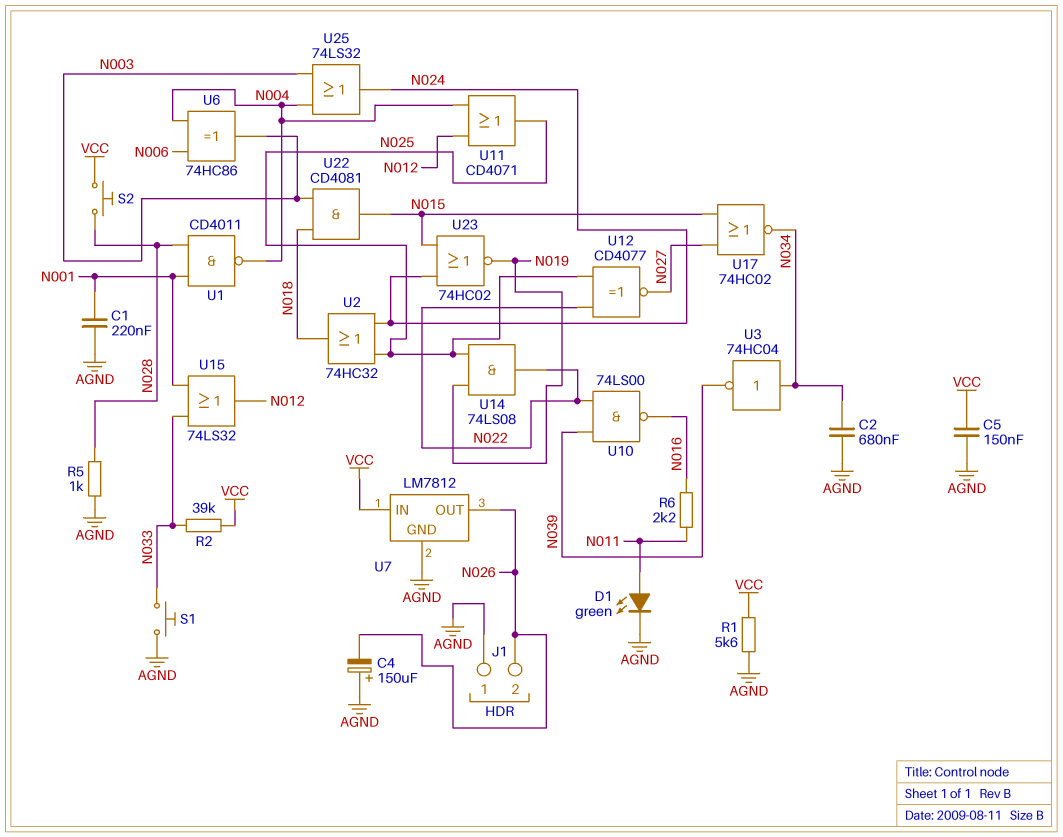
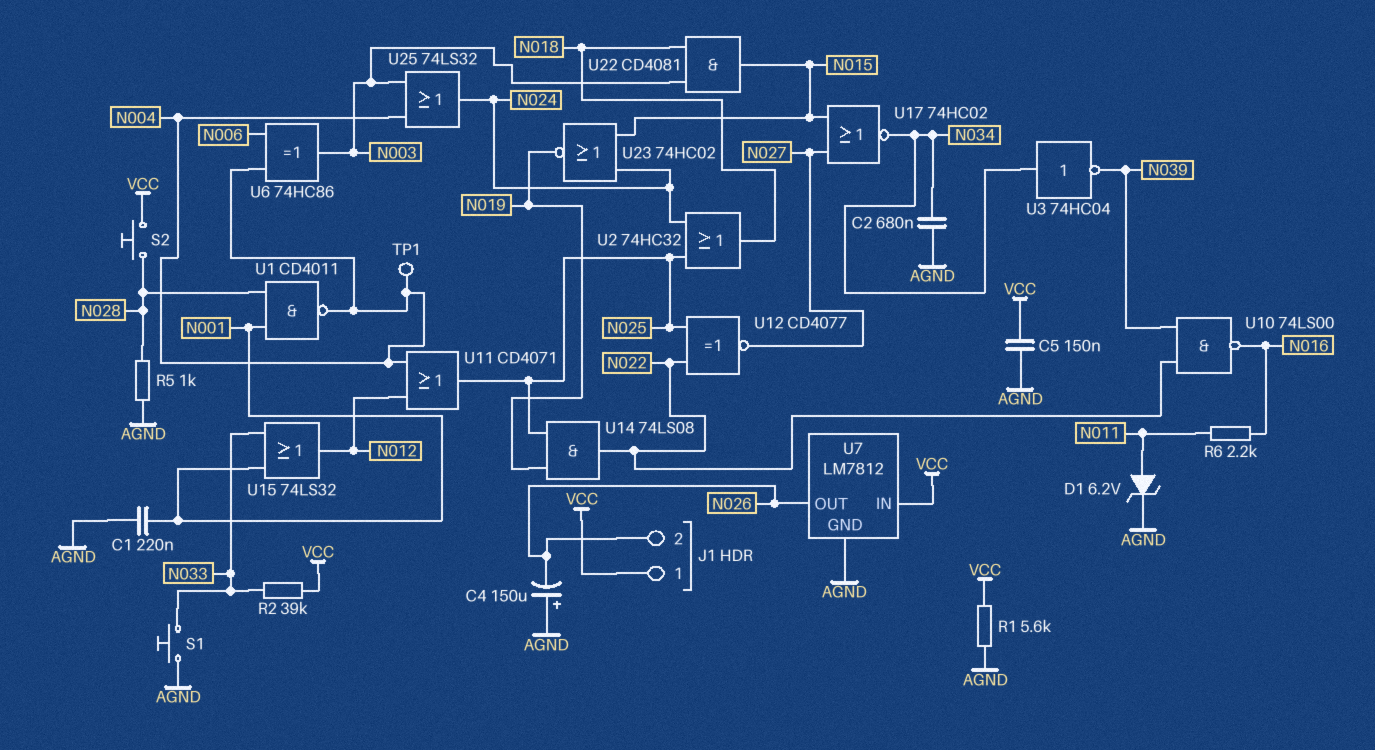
D1: LED green (A N011, K AGND) -> zener 6.2V (A N011, K AGND)
J1 pin 1: AGND -> VCC
TP1: none -> test point (N004)

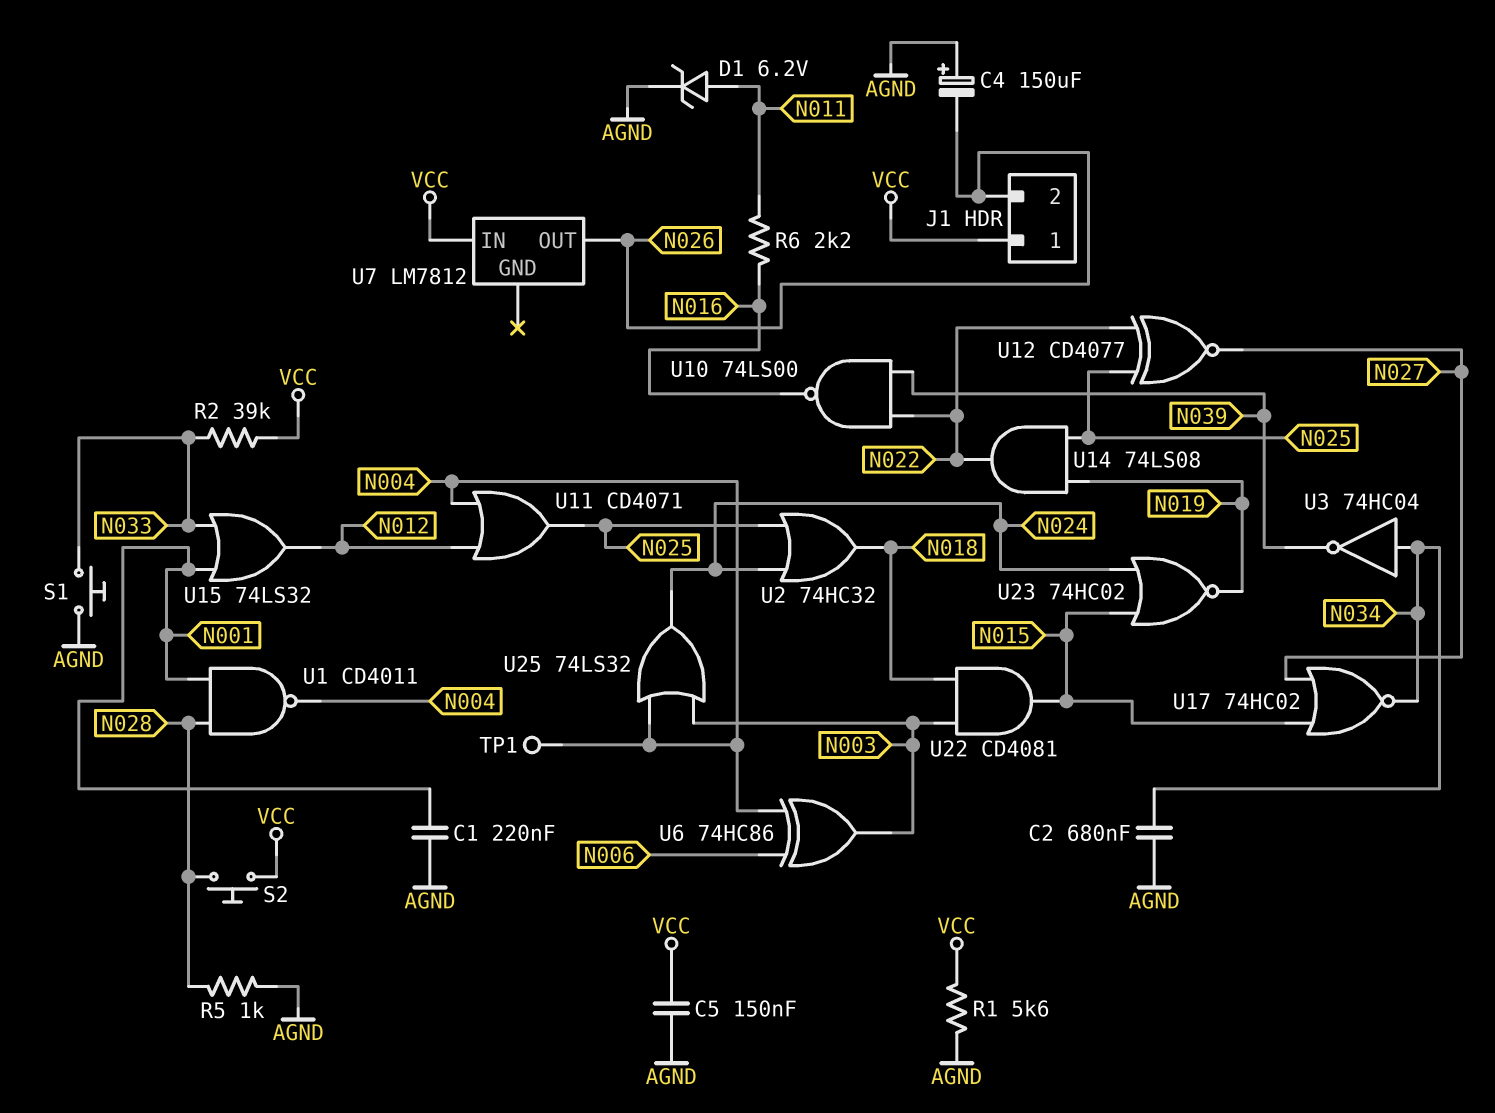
U7 pin GND: AGND -> none

